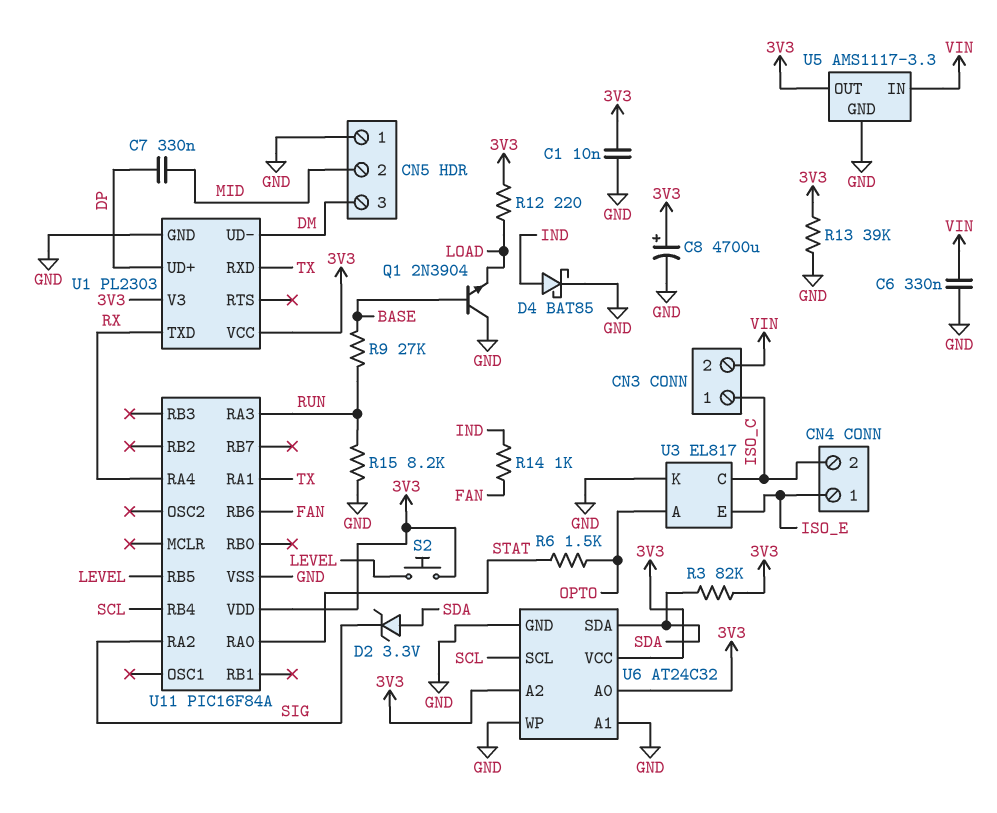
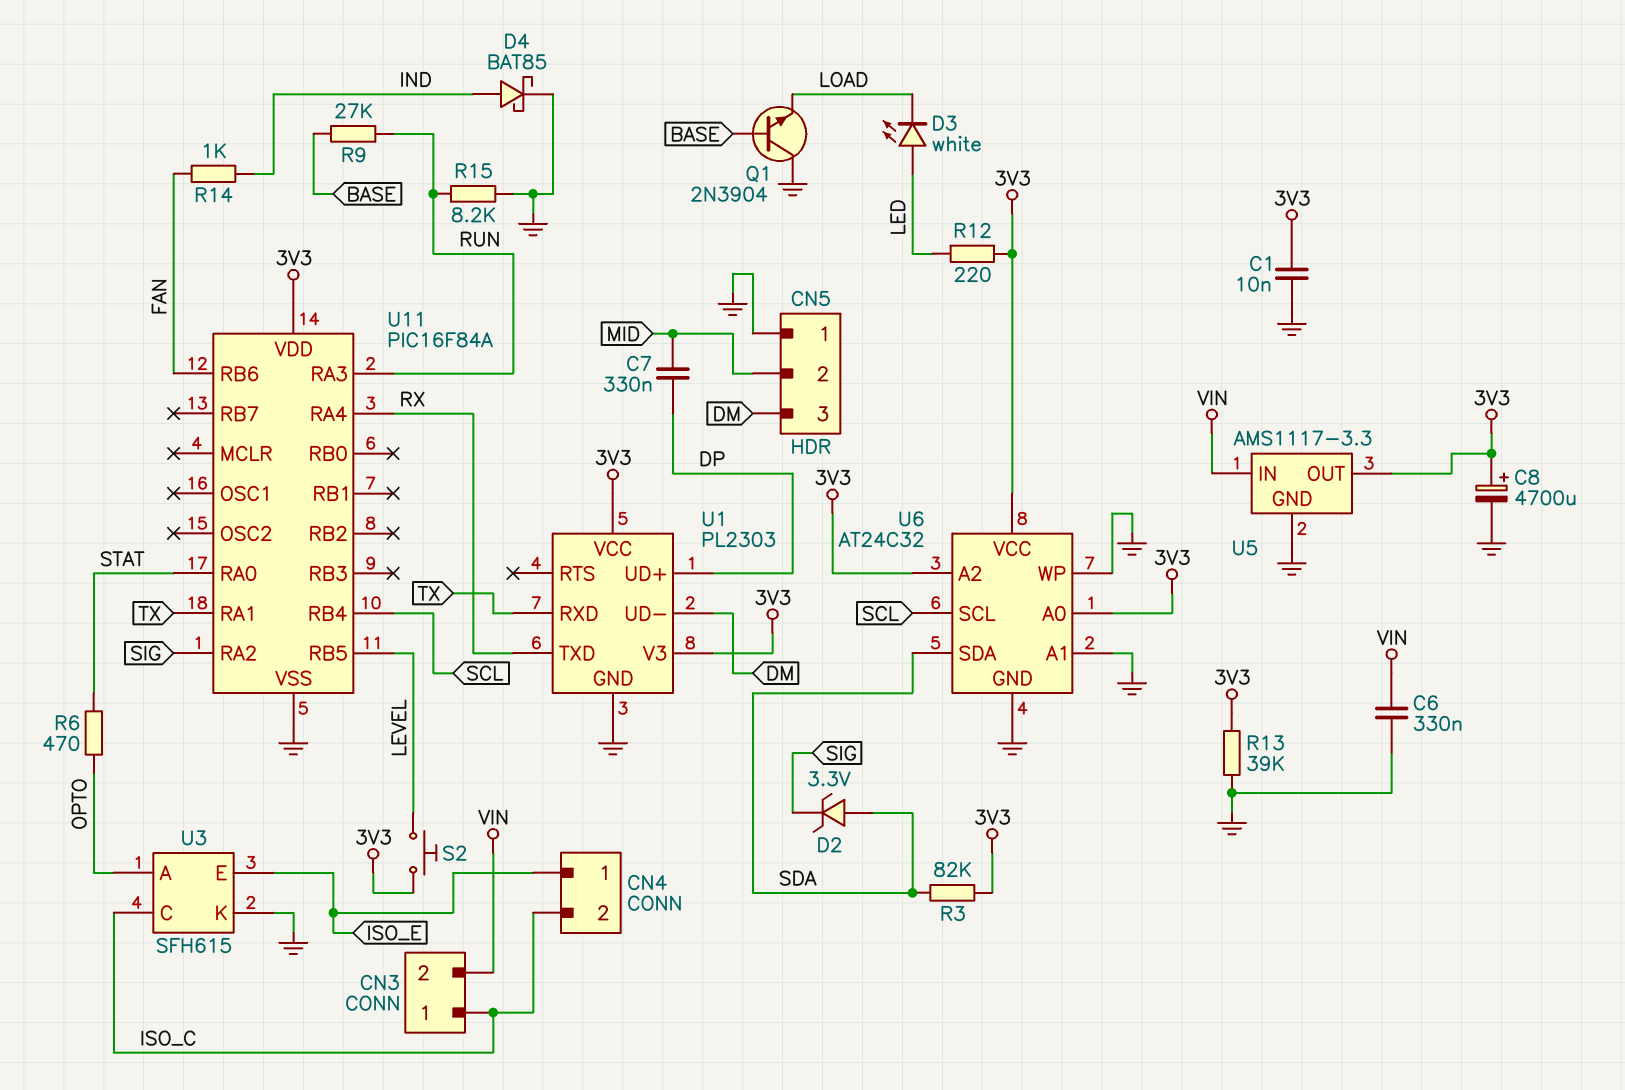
D3: none -> LED white (A LED, K LOAD)
R6: 1.5k (OPTO, STAT) -> 470 (OPTO, STAT)
R12: 220 (3V3, LOAD) -> 220 (3V3, LED)
U3: EL817 -> SFH615

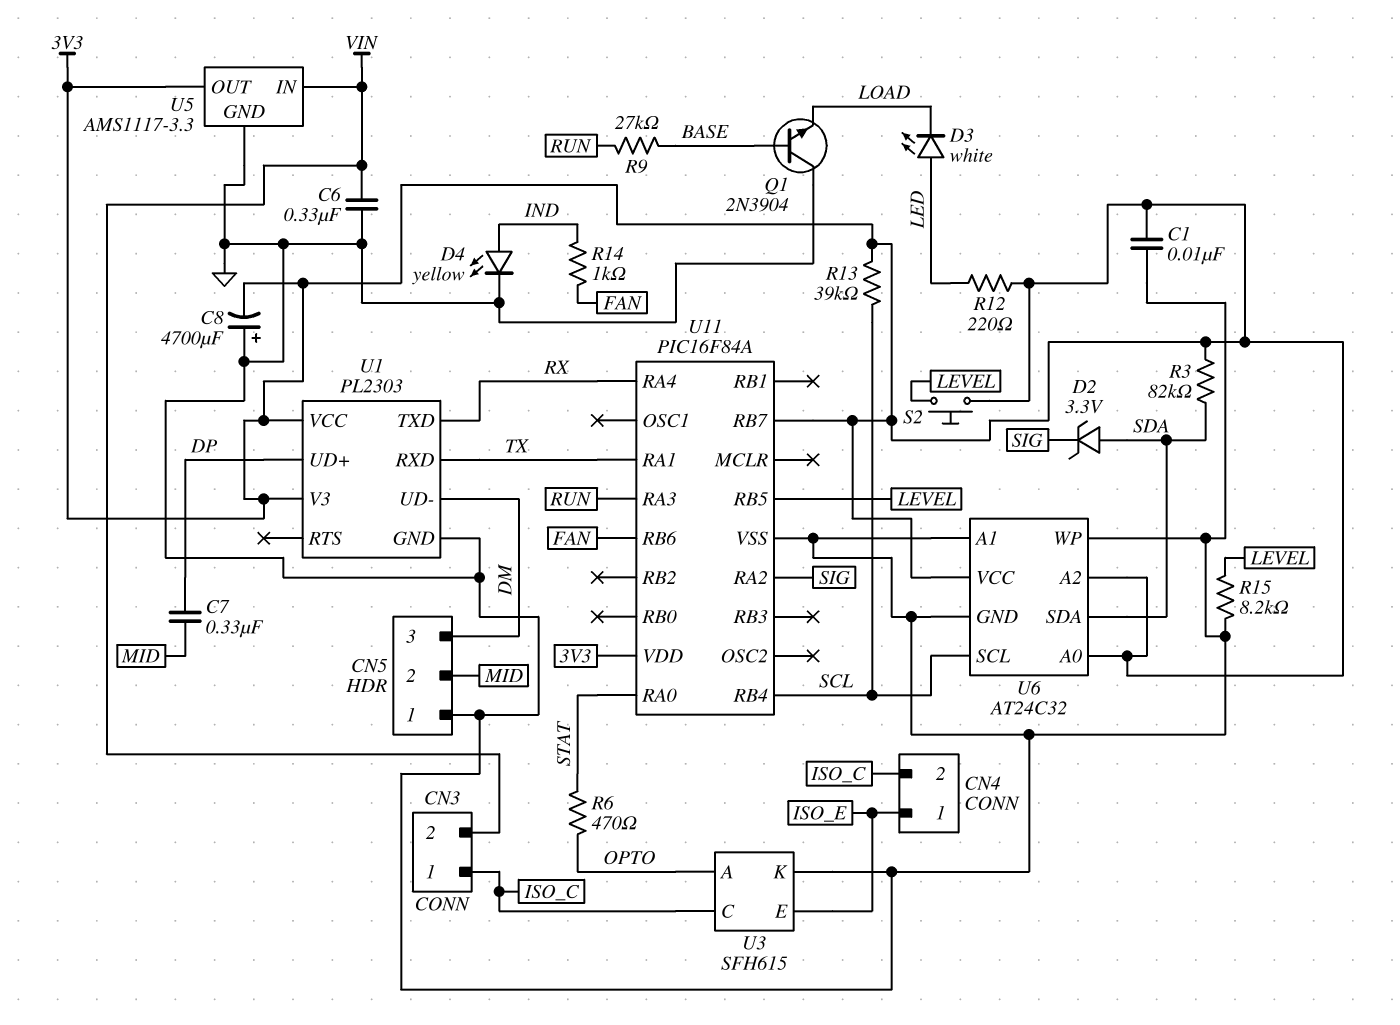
C8: 4700uF (plus 3V3, minus GND) -> 4700uF (plus GND, minus 3V3)
D4: schottky BAT85 (A IND, K GND) -> LED yellow (A IND, K GND)
R13: 39k (3V3, GND) -> 39k (3V3, SCL)
R15: 8.2k (GND, RUN) -> 8.2k (GND, LEVEL)
U11 pin RB7: none -> 3V3

